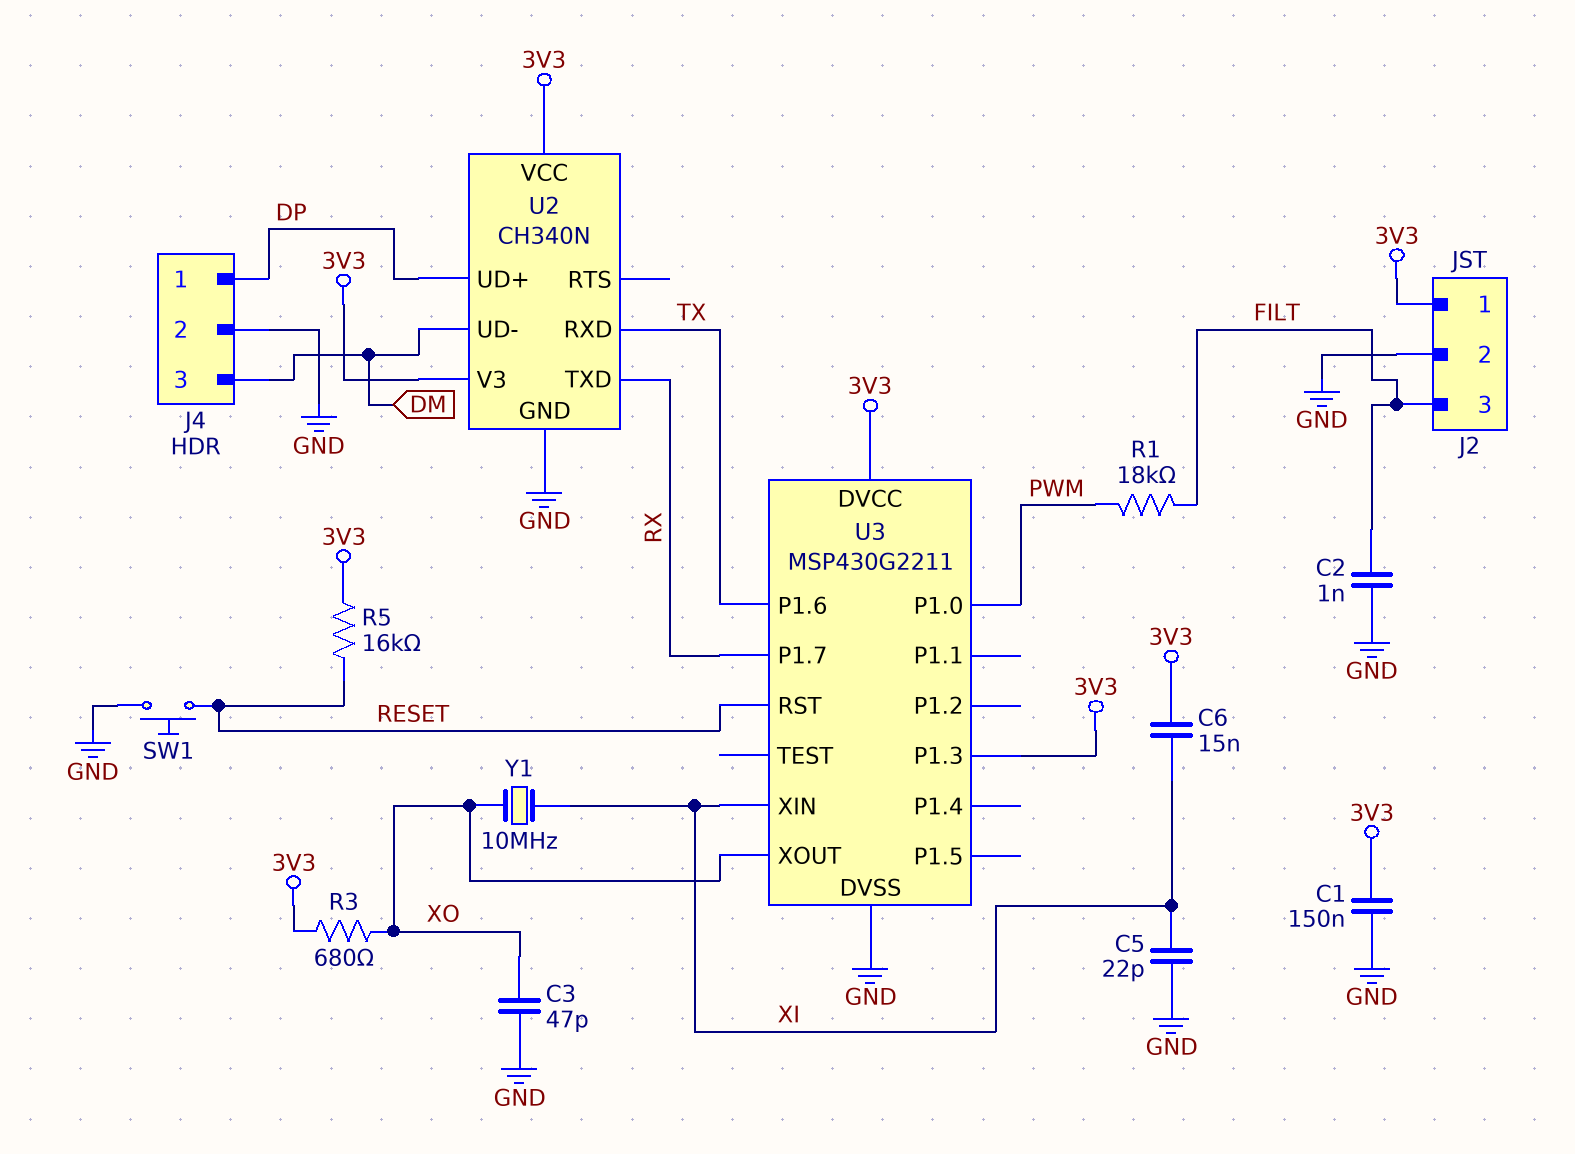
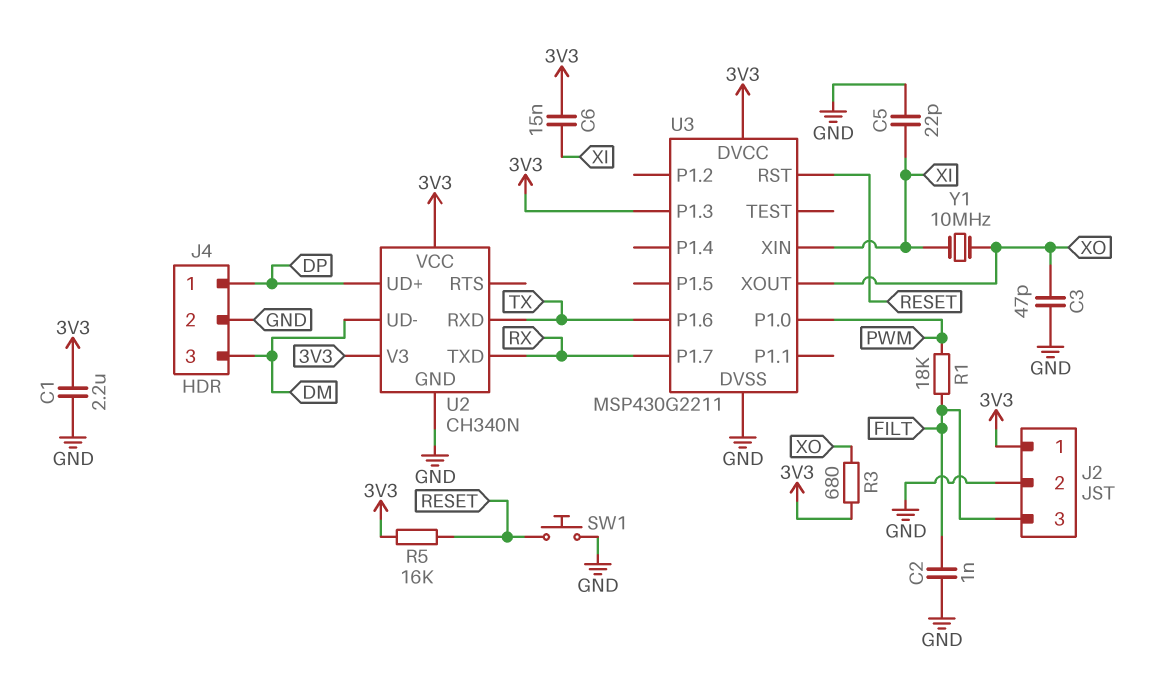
C1: 150nF (3V3, GND) -> 2.2uF (3V3, GND)

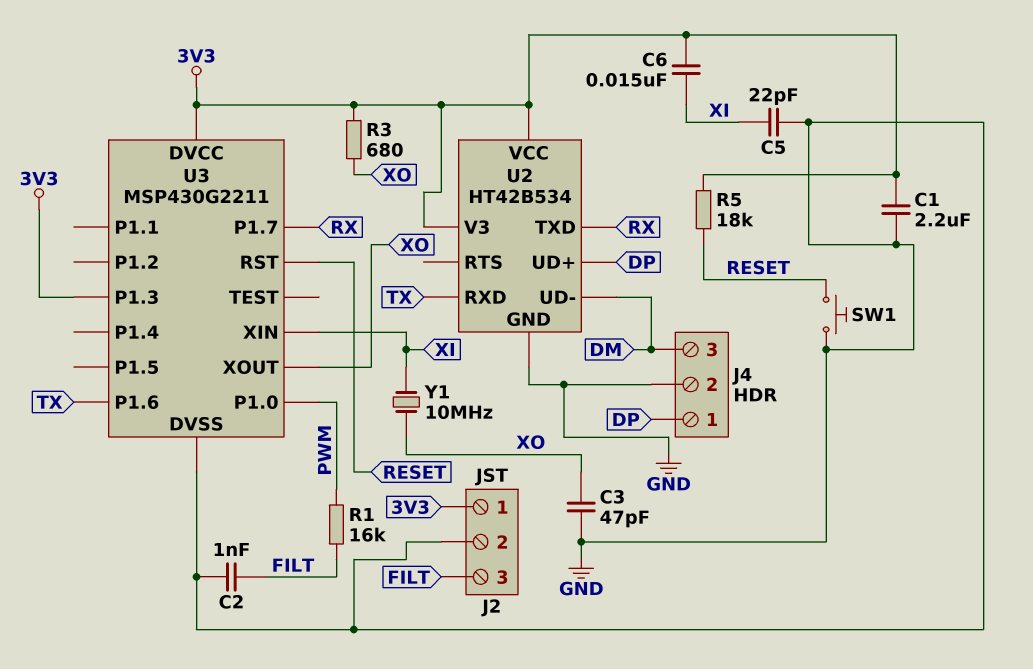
R1: 18k (FILT, PWM) -> 16k (FILT, PWM)
R5: 16k (3V3, RESET) -> 18k (3V3, RESET)
U2: CH340N -> HT42B534

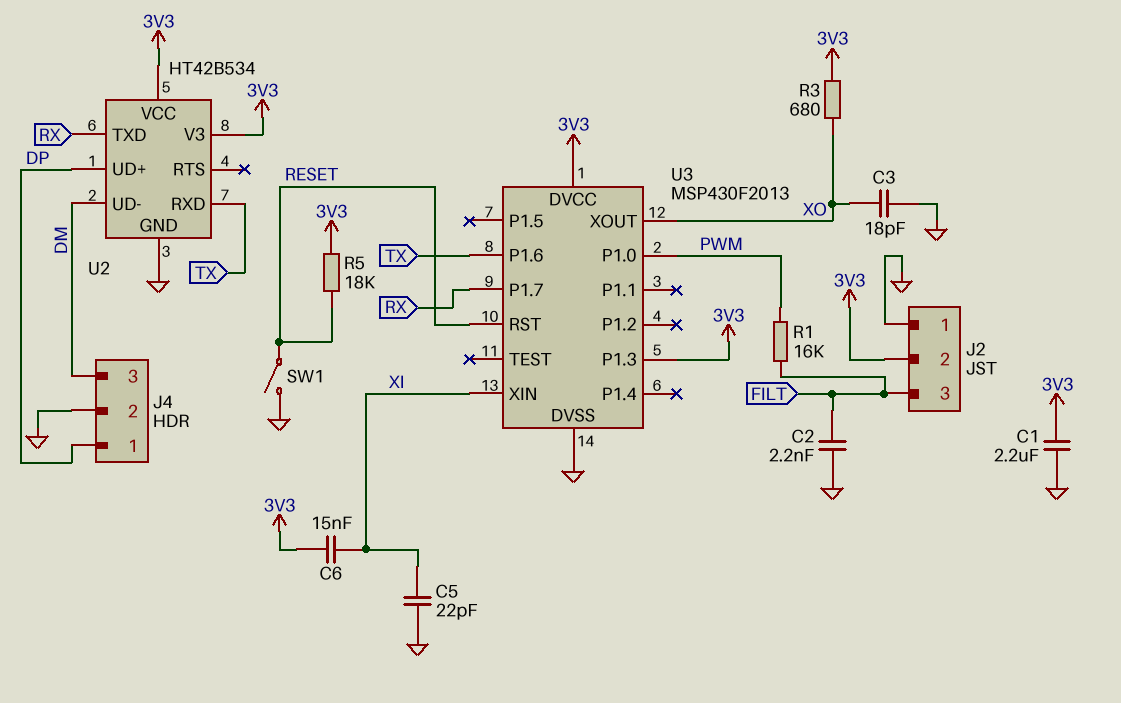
C2: 1nF (FILT, GND) -> 2.2nF (FILT, GND)
C3: 47pF (GND, XO) -> 18pF (GND, XO)
J2 pin 1: 3V3 -> GND
J2 pin 2: GND -> 3V3
SW1: button (GND, RESET) -> switch (GND, RESET)
U3: MSP430G2211 -> MSP430F2013
Y1: 10MHz (XI, XO) -> none

